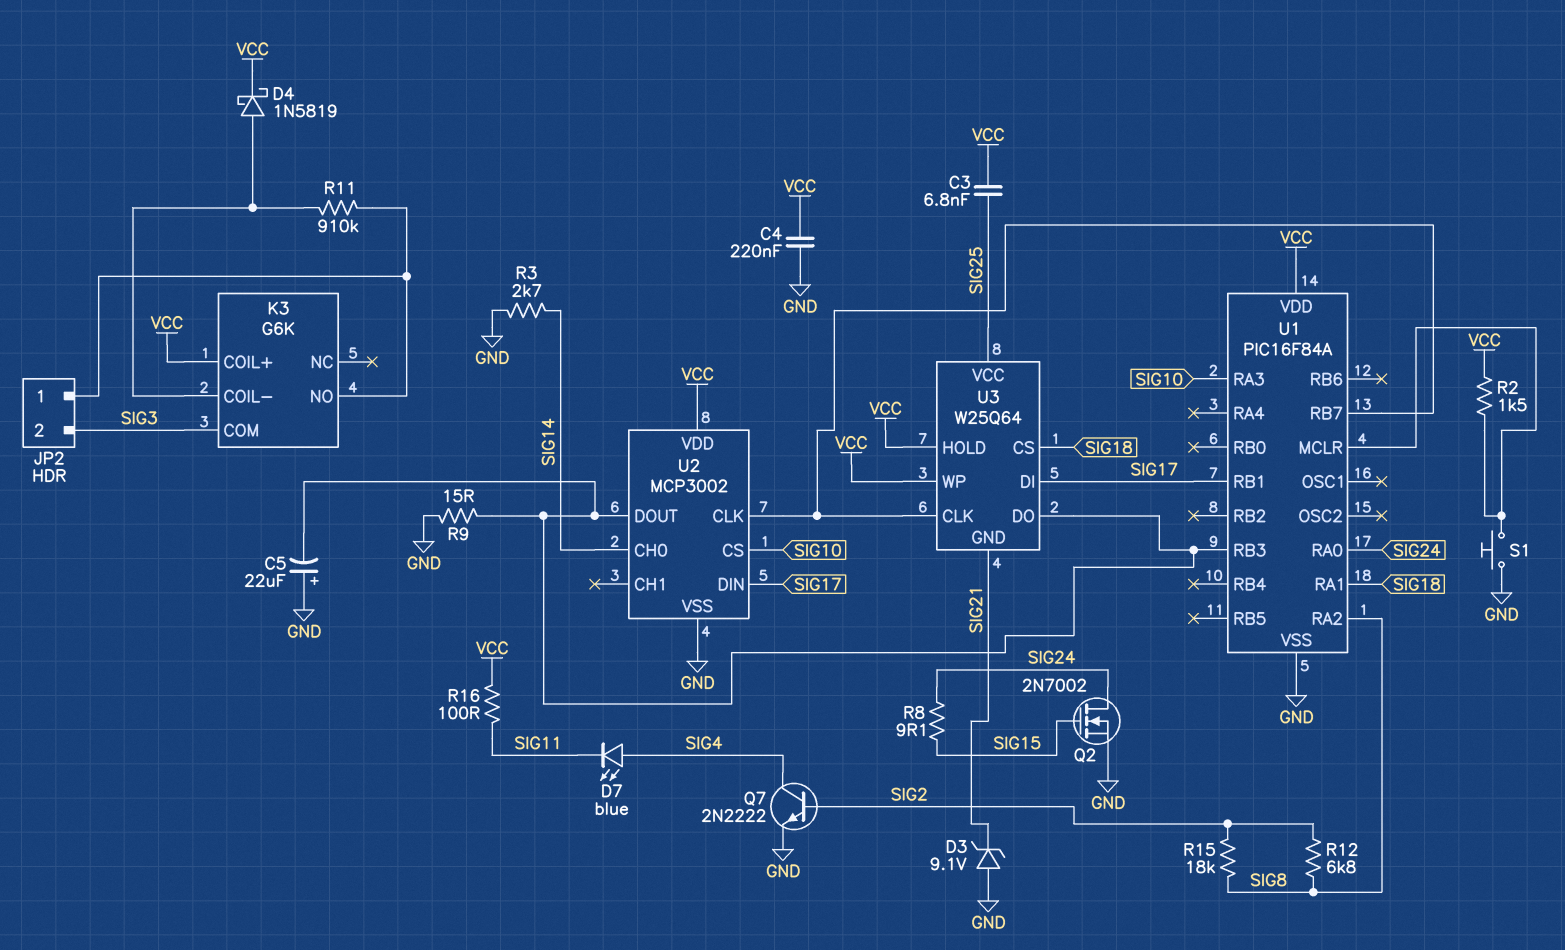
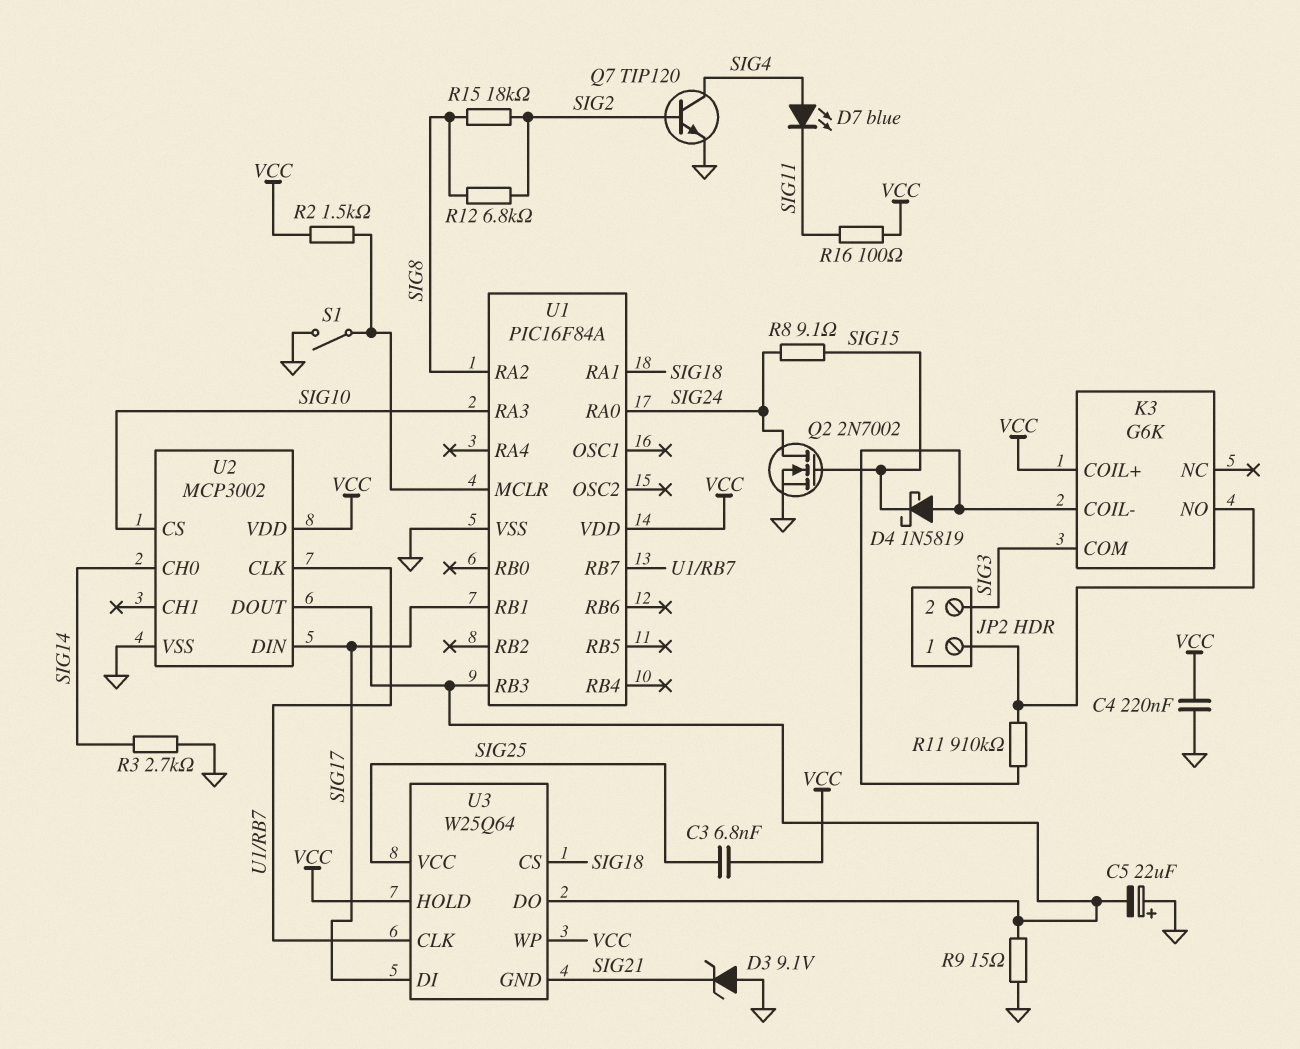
D4: schottky 1N5819 (A K3/COIL-, K VCC) -> schottky 1N5819 (A K3/COIL-, K SIG15)
Q7: NPN 2N2222 (B SIG2, C SIG4, E GND) -> NPN TIP120 (B SIG2, C SIG4, E GND)
S1: button (GND, U1/MCLR) -> switch (GND, U1/MCLR)

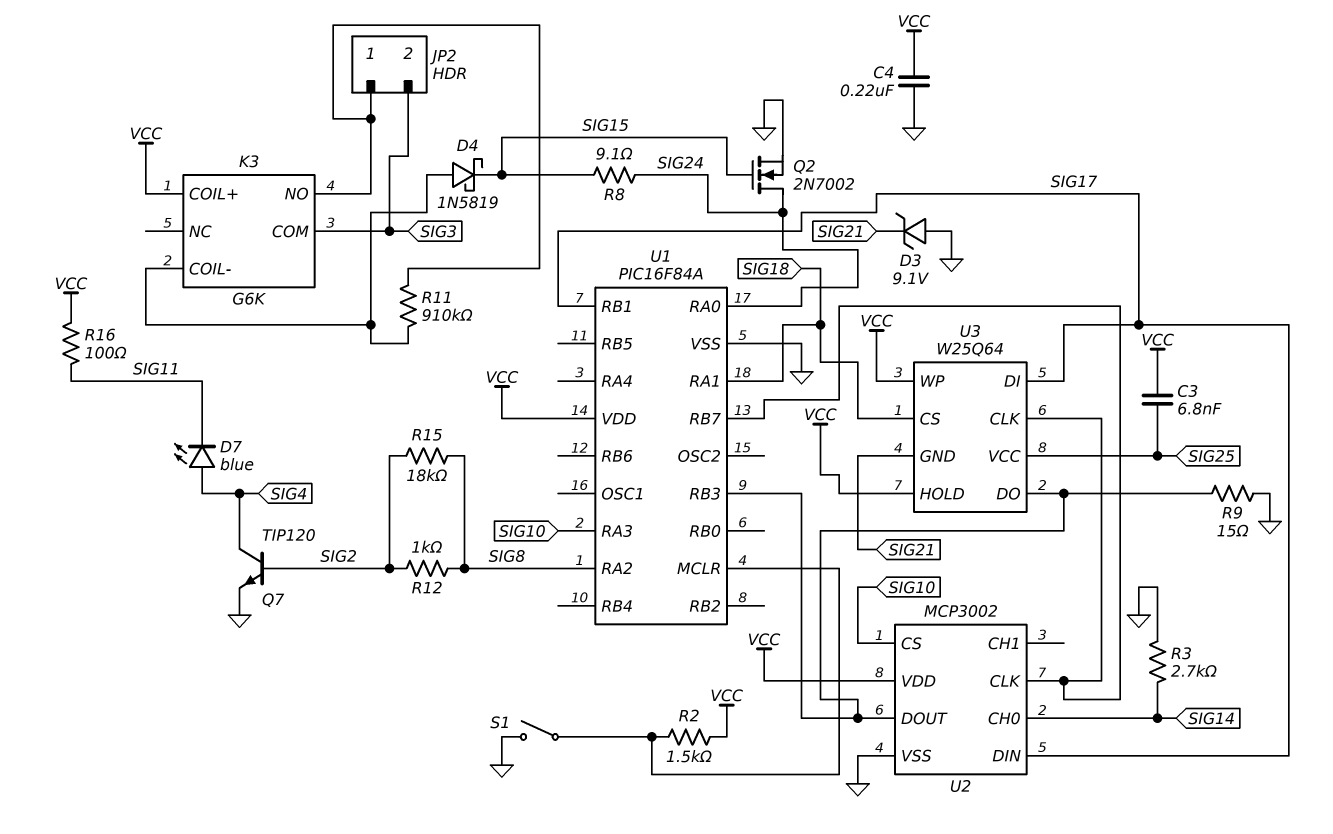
C5: 22uF (plus GND, minus U1/RB3) -> none
R12: 6.8k (SIG2, SIG8) -> 1k (SIG2, SIG8)

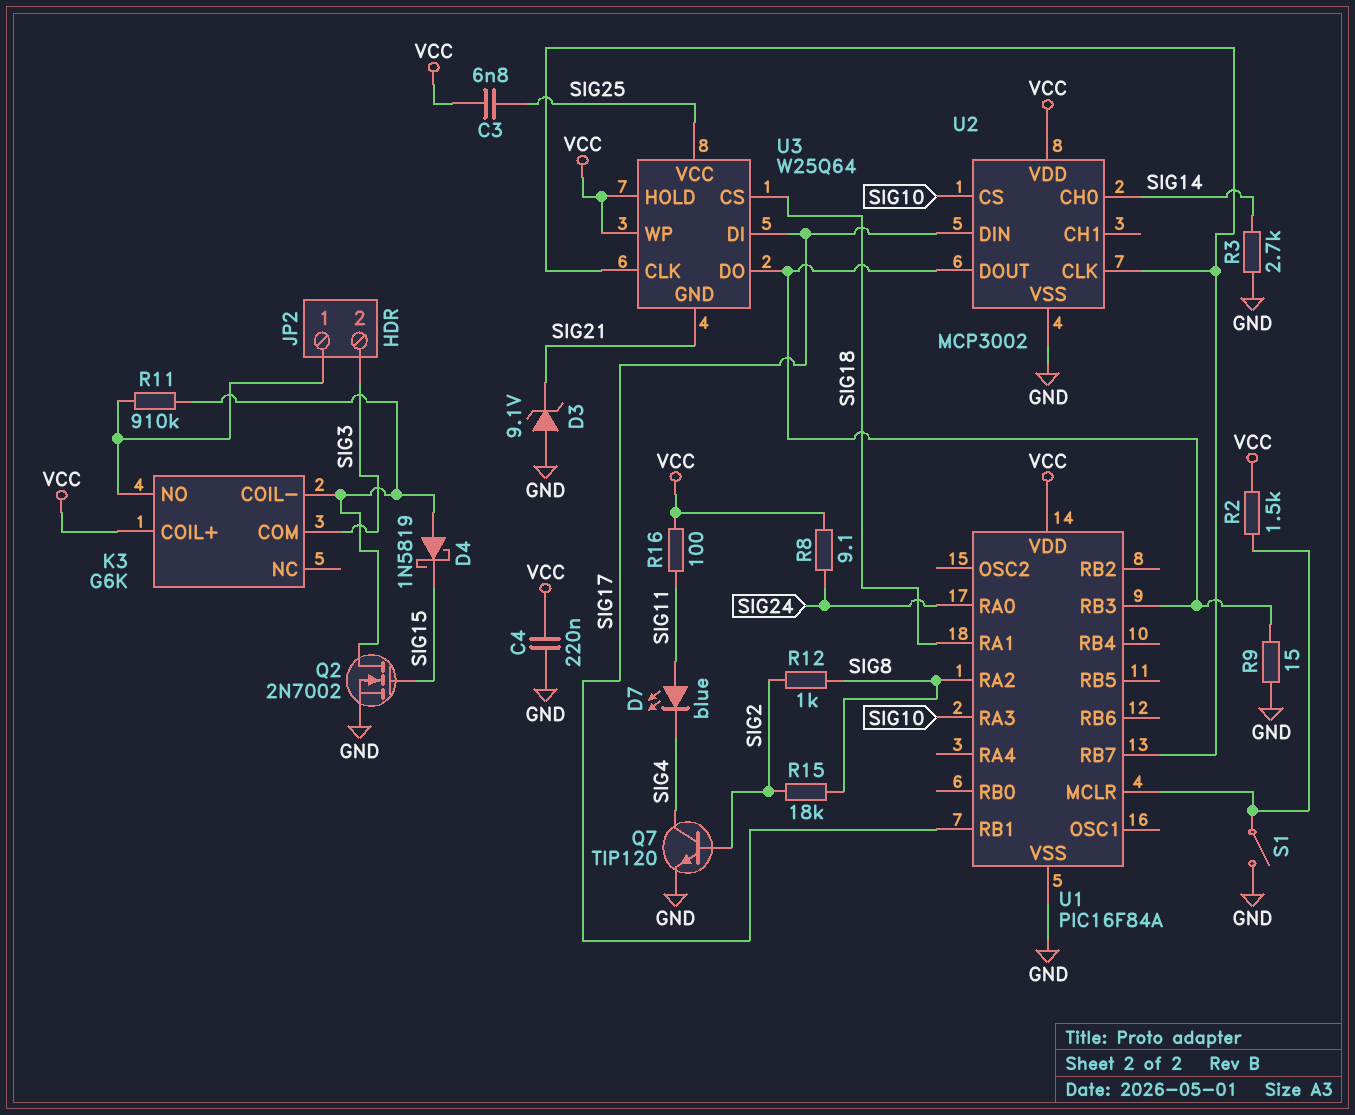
D7: LED blue (A SIG4, K SIG11) -> LED blue (A SIG11, K SIG4)
Q2: NMOS 2N7002 (G SIG15, D SIG24, S GND) -> NMOS 2N7002 (G SIG15, D K3/COIL-, S GND)
R8: 9.1 (SIG15, SIG24) -> 9.1 (SIG24, VCC)

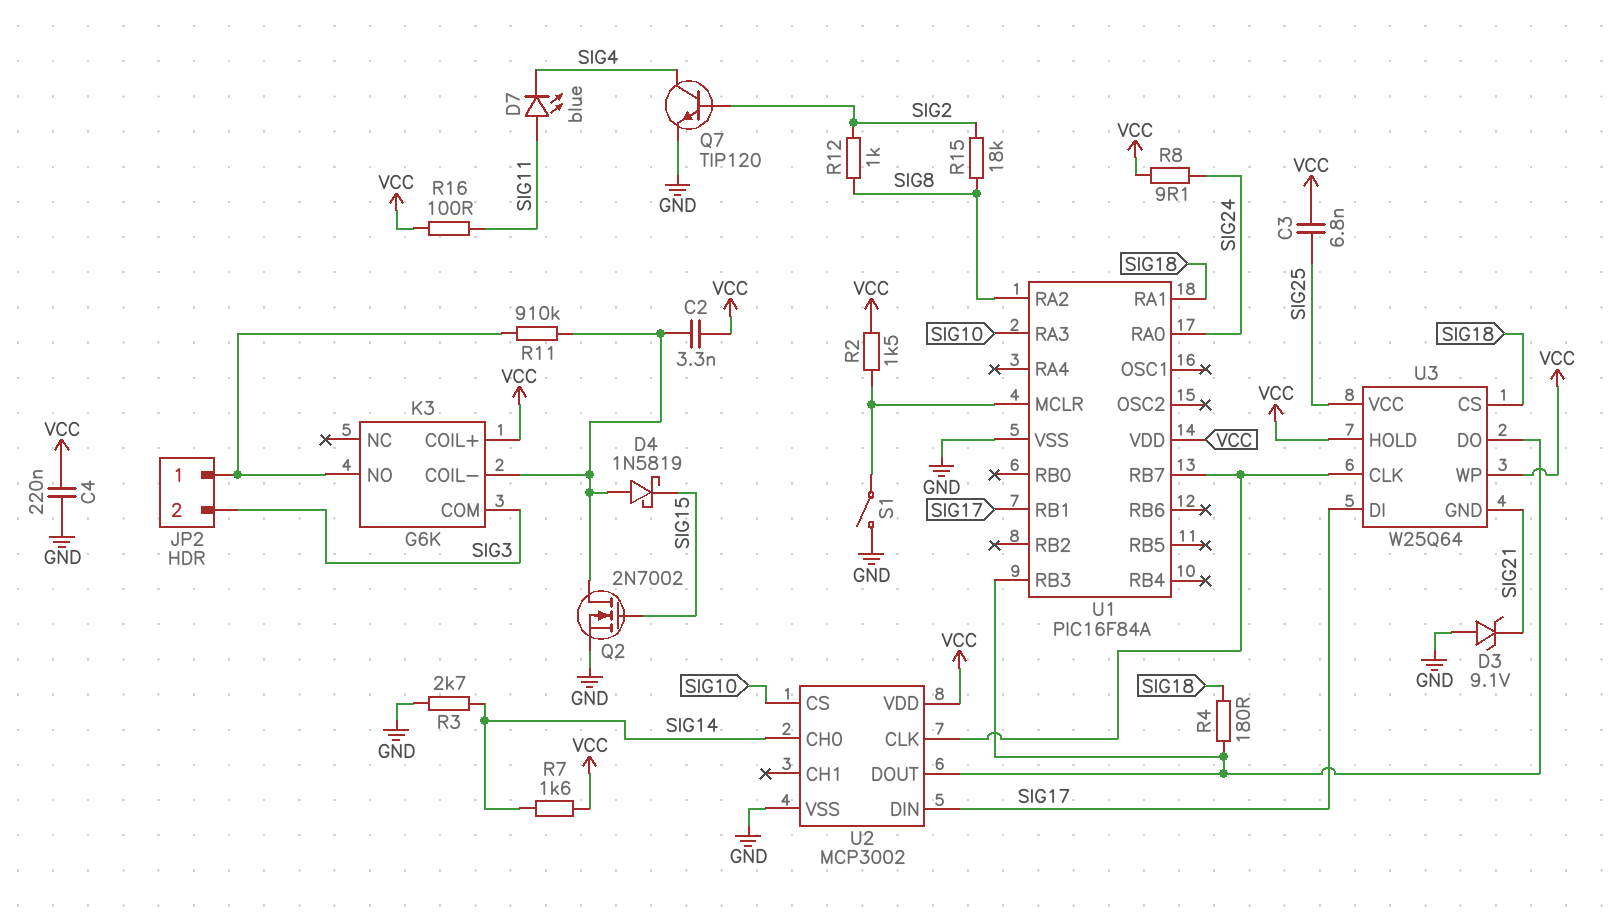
C2: none -> 3.3nF (K3/COIL-, VCC)
R4: none -> 180 (SIG18, U1/RB3)
R7: none -> 1.6k (SIG14, VCC)
R9: 15 (GND, U1/RB3) -> none

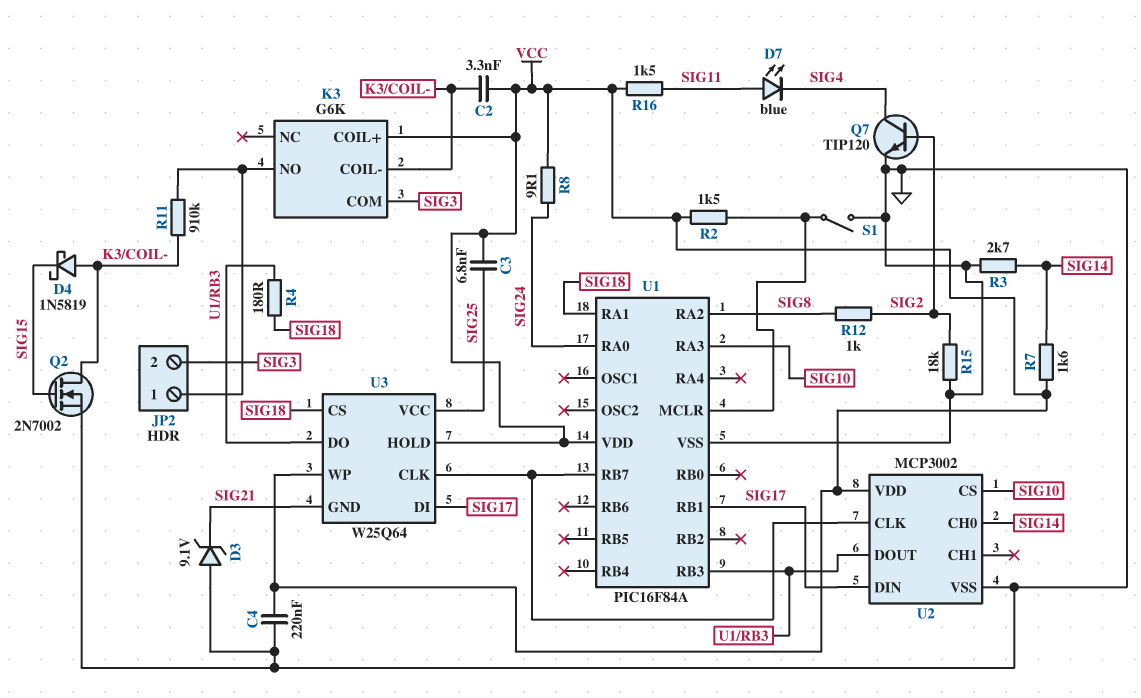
R15: 18k (SIG2, SIG8) -> 18k (GND, SIG2)
R16: 100 (SIG11, VCC) -> 1.5k (SIG11, VCC)

